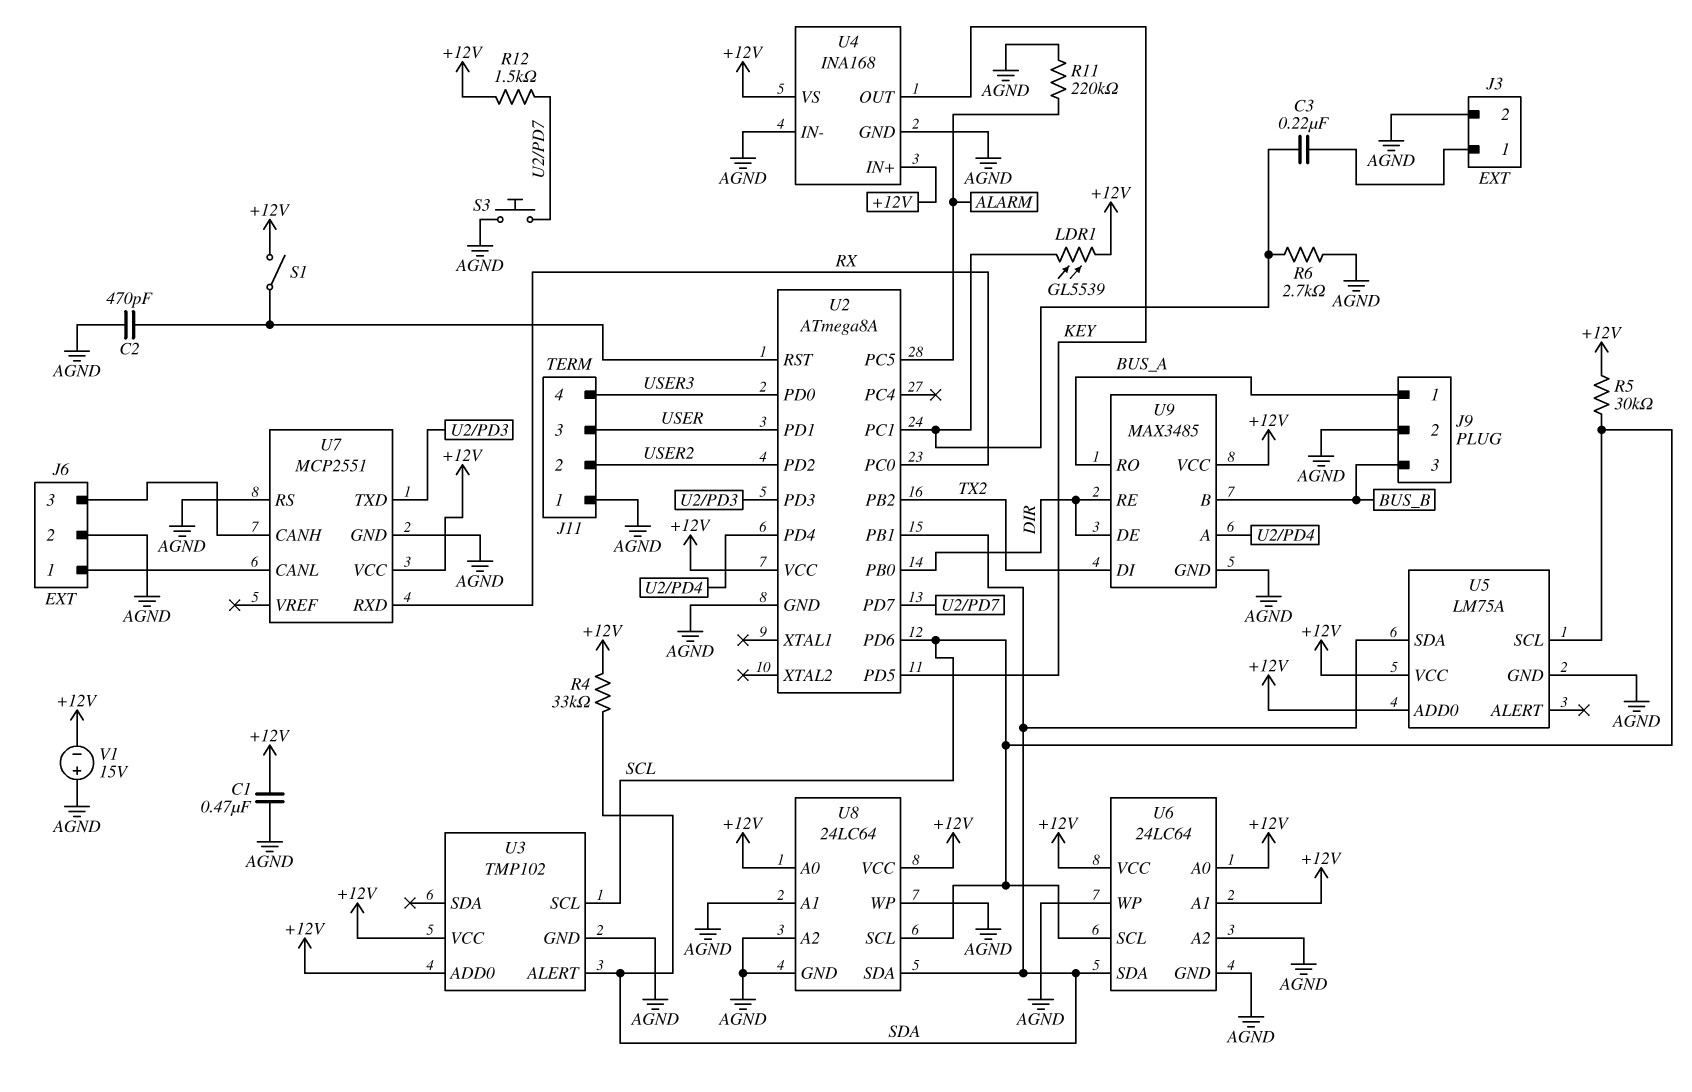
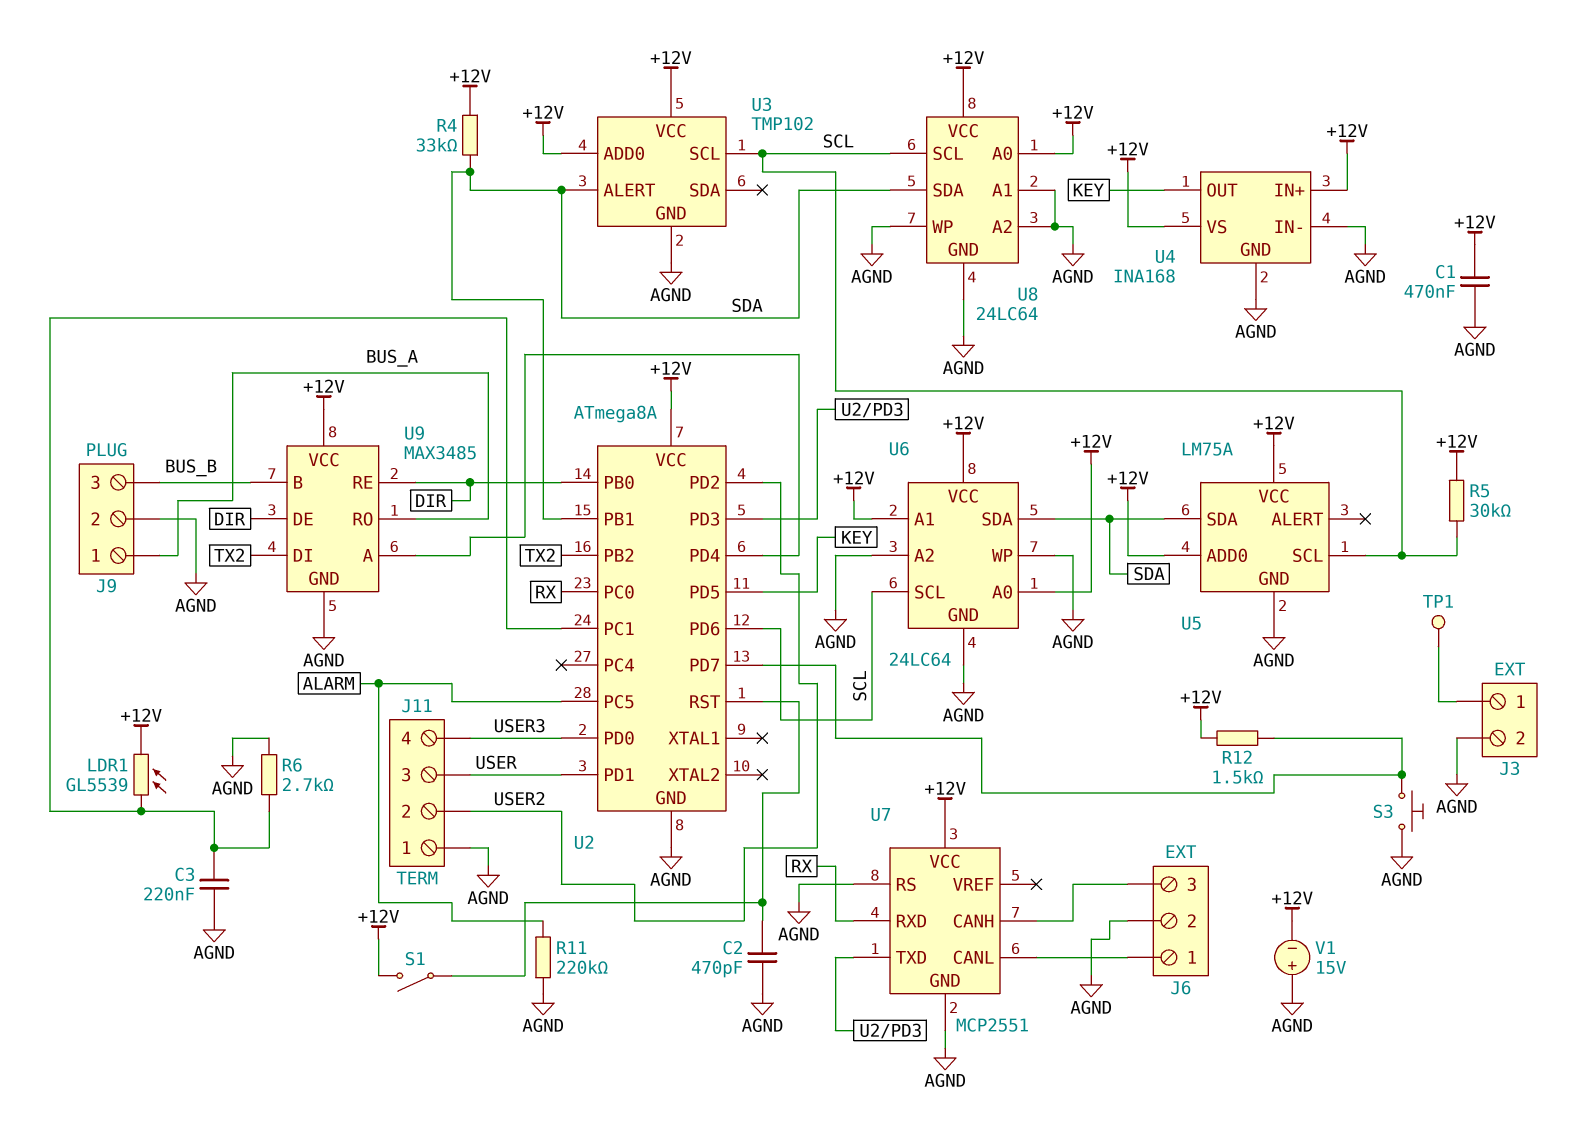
C3: 220nF (J3/1, U2/PC1) -> 220nF (AGND, U2/PC1)
TP1: none -> test point (J3/1)

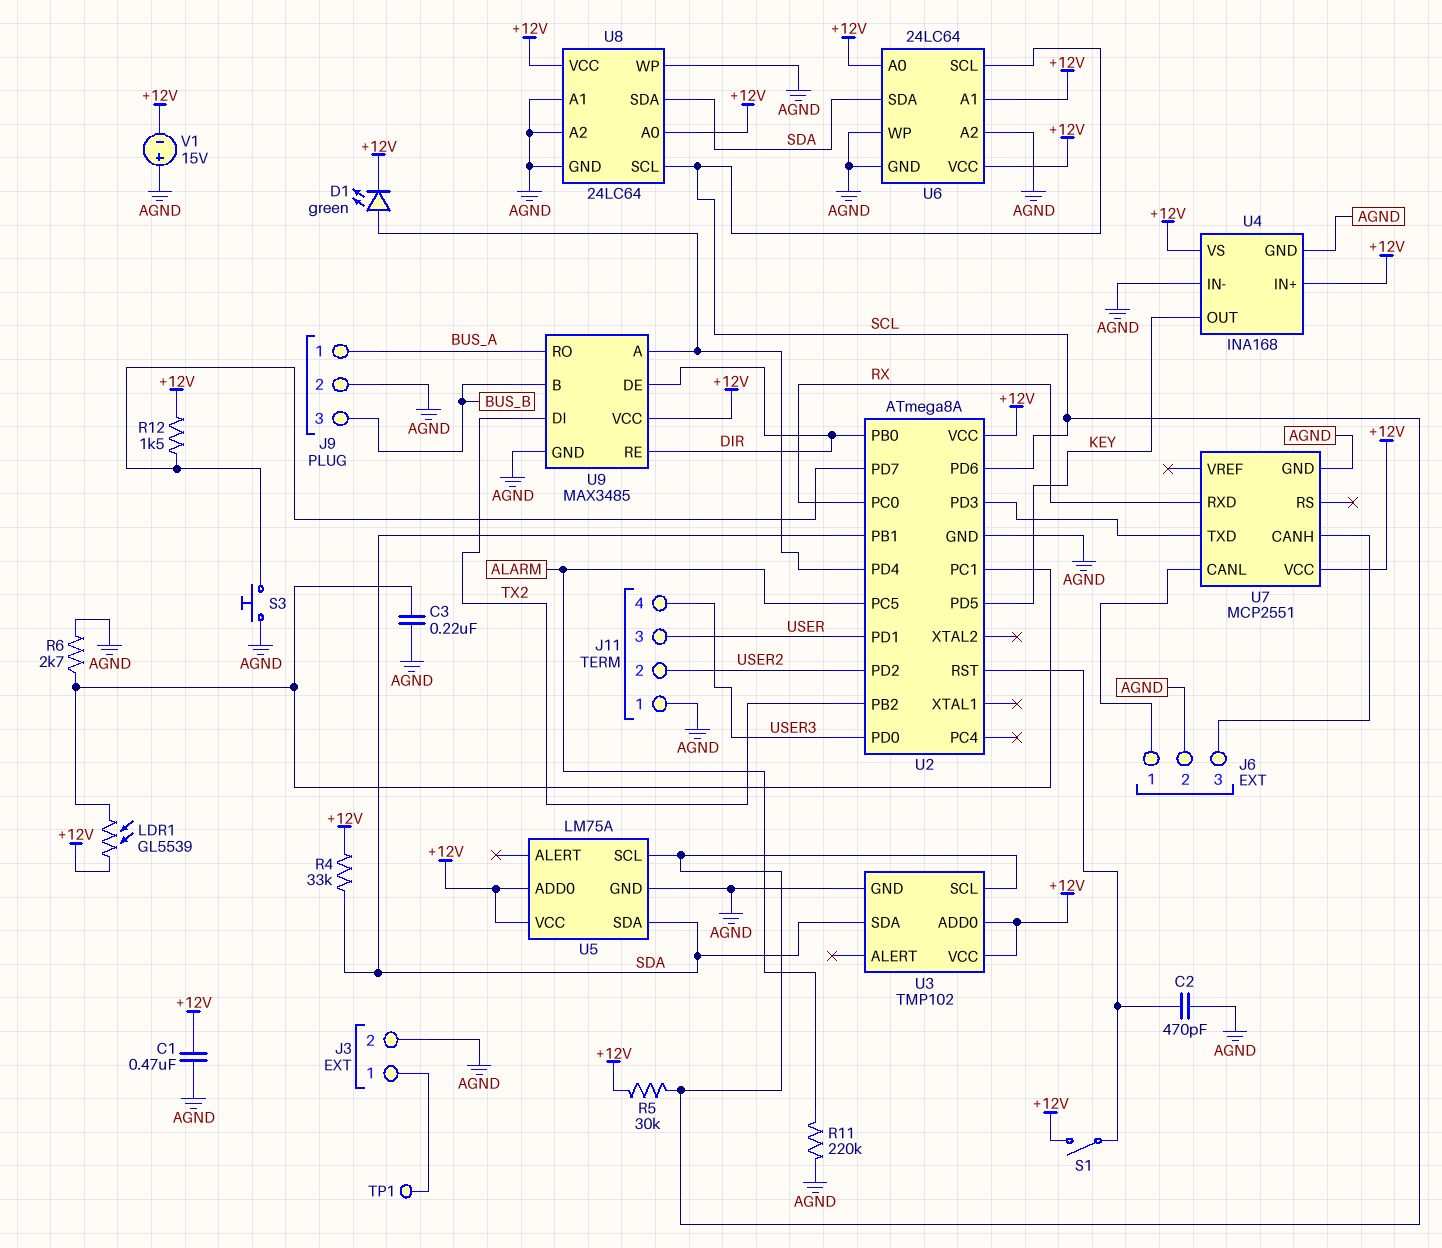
D1: none -> LED green (A U2/PD4, K +12V)
U3 pin ALERT: SDA -> none
U3 pin SDA: none -> SDA
U7 pin RS: AGND -> none

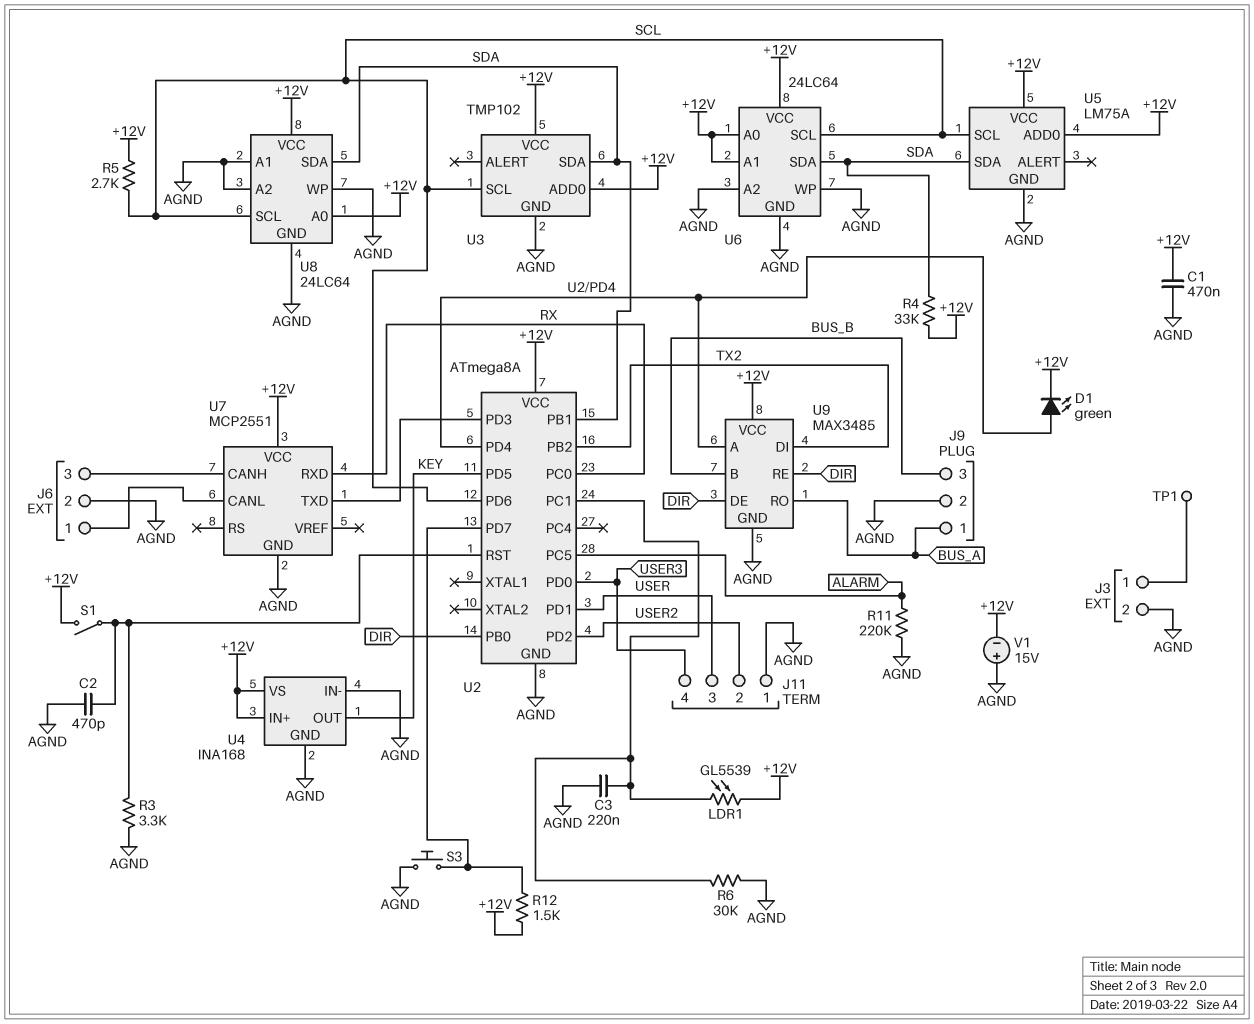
R3: none -> 3.3k (AGND, U2/RST)
R5: 30k (+12V, SCL) -> 2.7k (+12V, SCL)
R6: 2.7k (AGND, U2/PC1) -> 30k (AGND, U2/PC1)

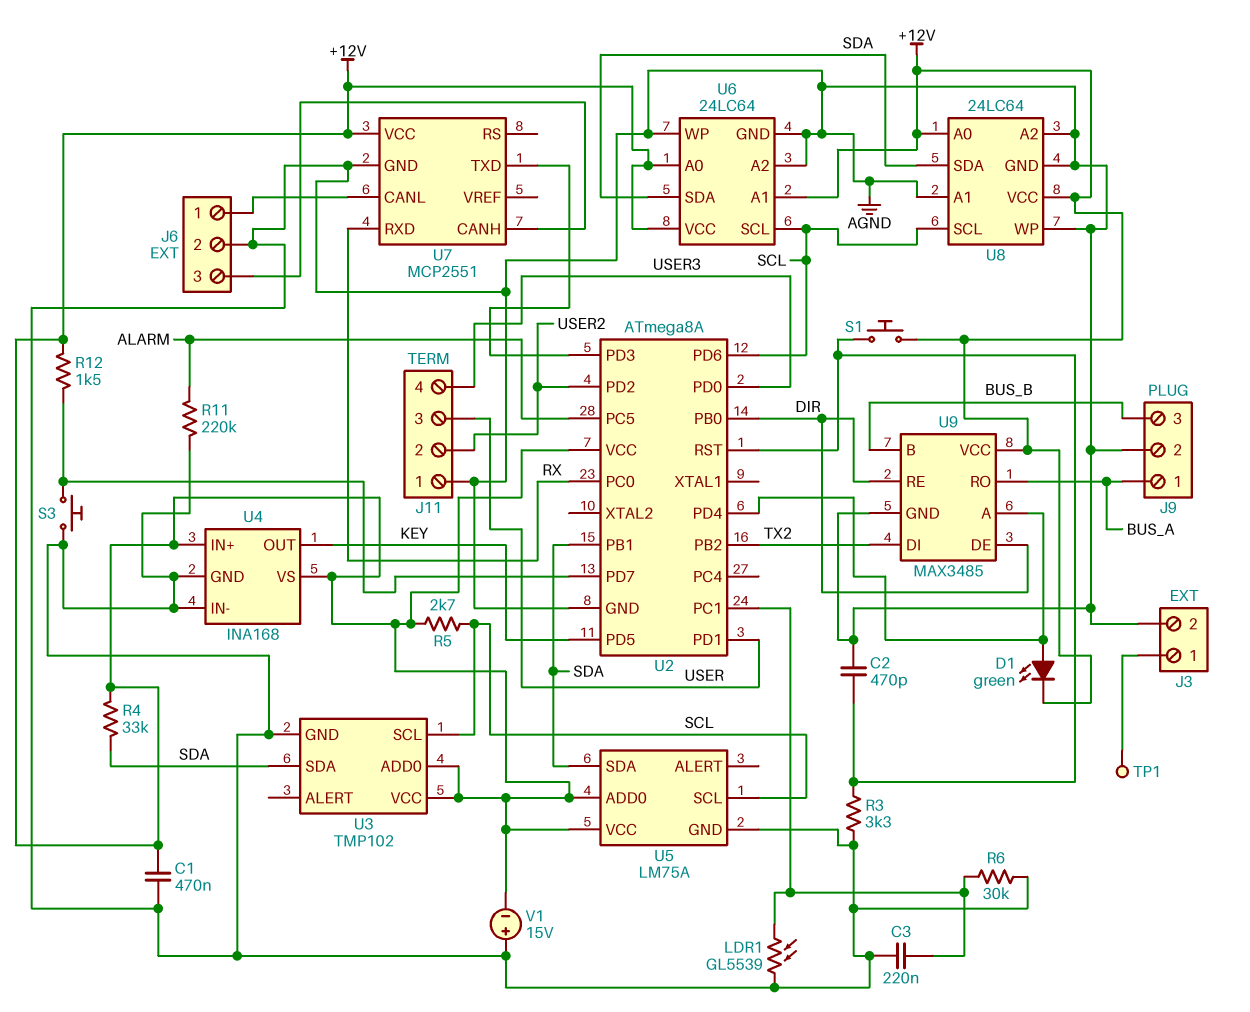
LDR1: GL5539 (+12V, U2/PC1) -> GL5539 (AGND, U2/PC1)
S1: switch (+12V, U2/RST) -> button (+12V, U2/RST)

